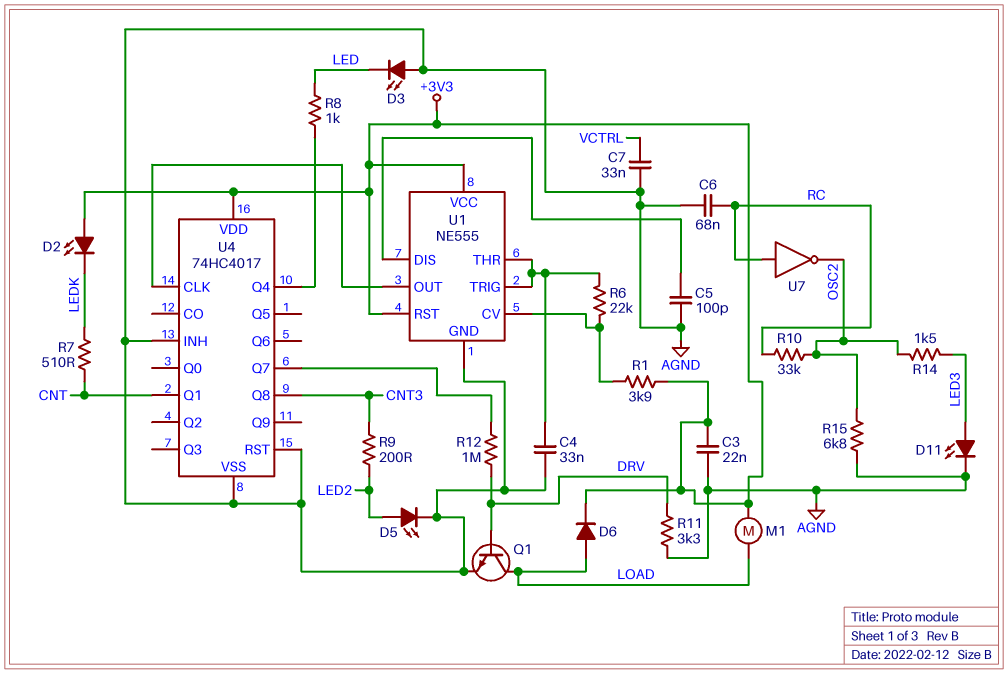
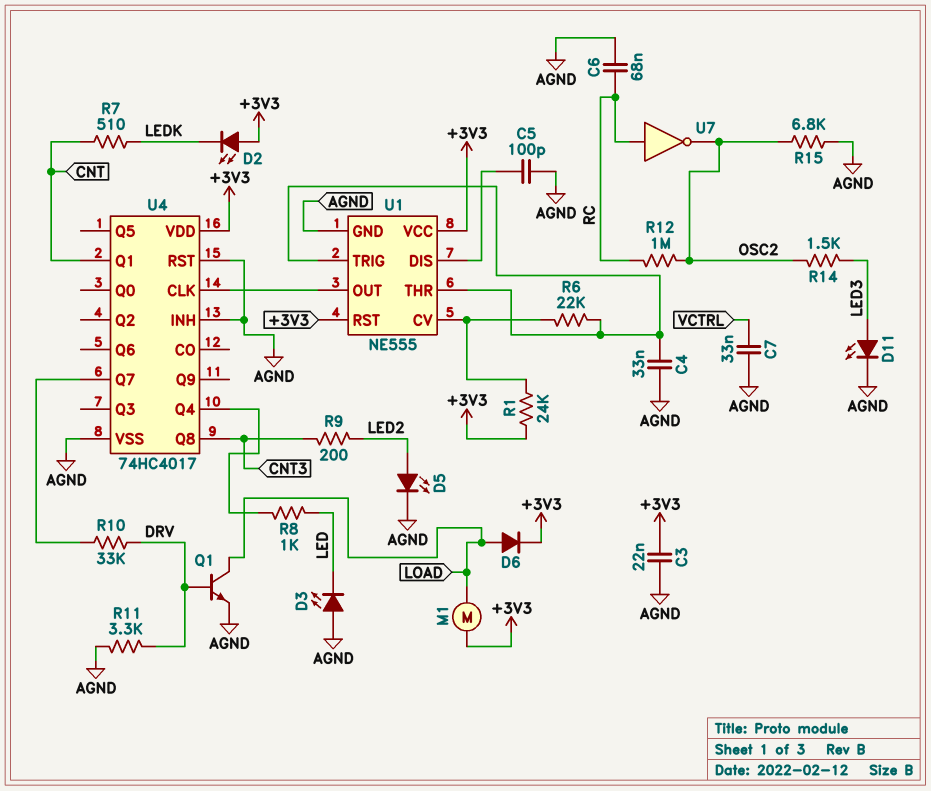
R1: 3.9k (+3V3, U1/CV) -> 24k (+3V3, U1/CV)
R10: 33k (OSC2, RC) -> 33k (DRV, U4/Q7)
R12: 1M (DRV, U4/Q7) -> 1M (OSC2, RC)

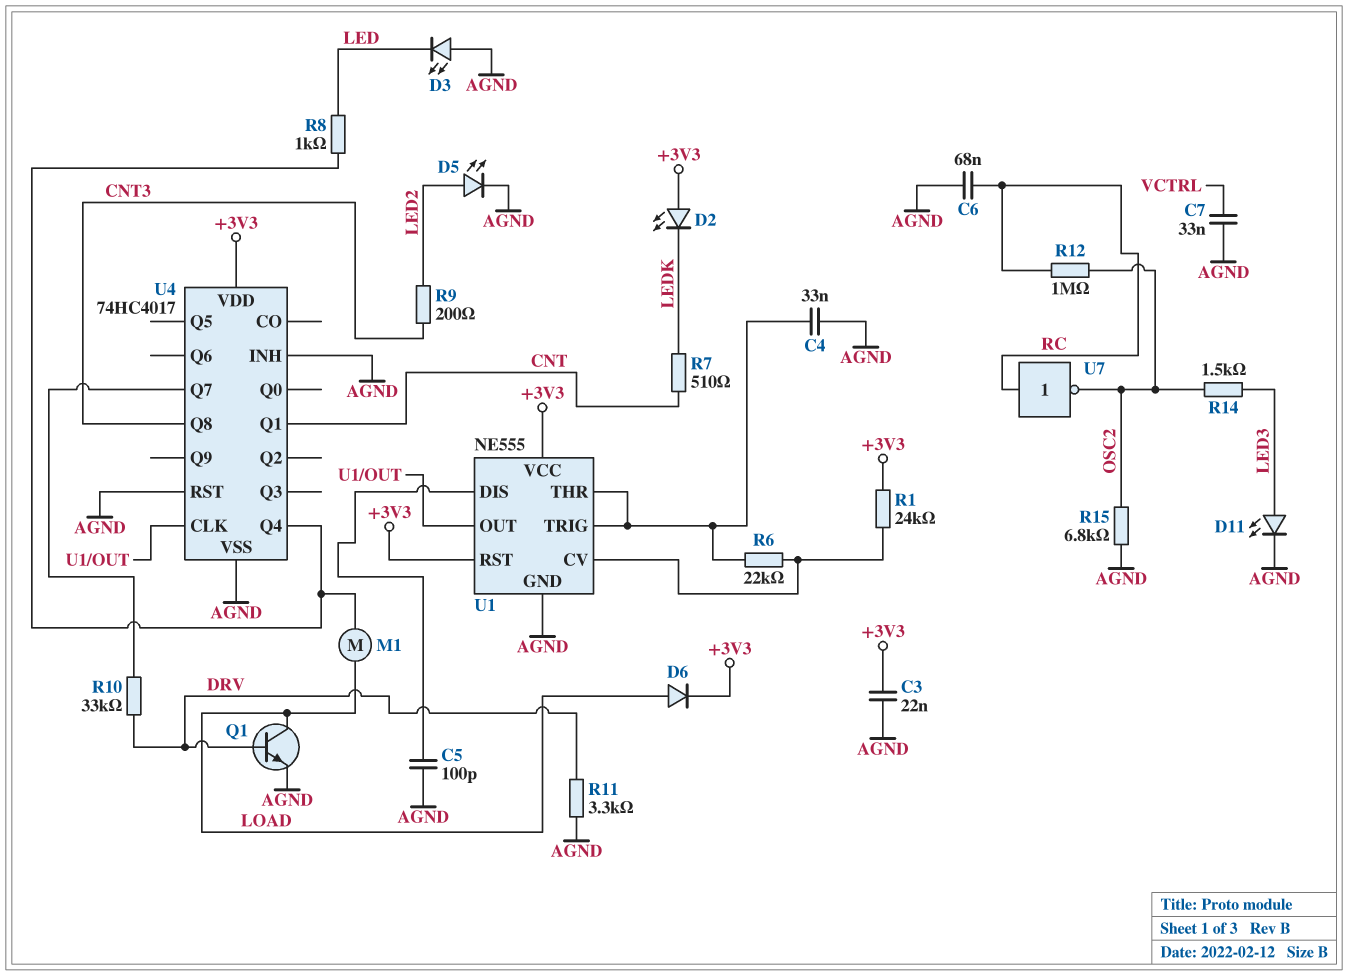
M1: motor (+3V3, LOAD) -> motor (LOAD, U4/Q4)

